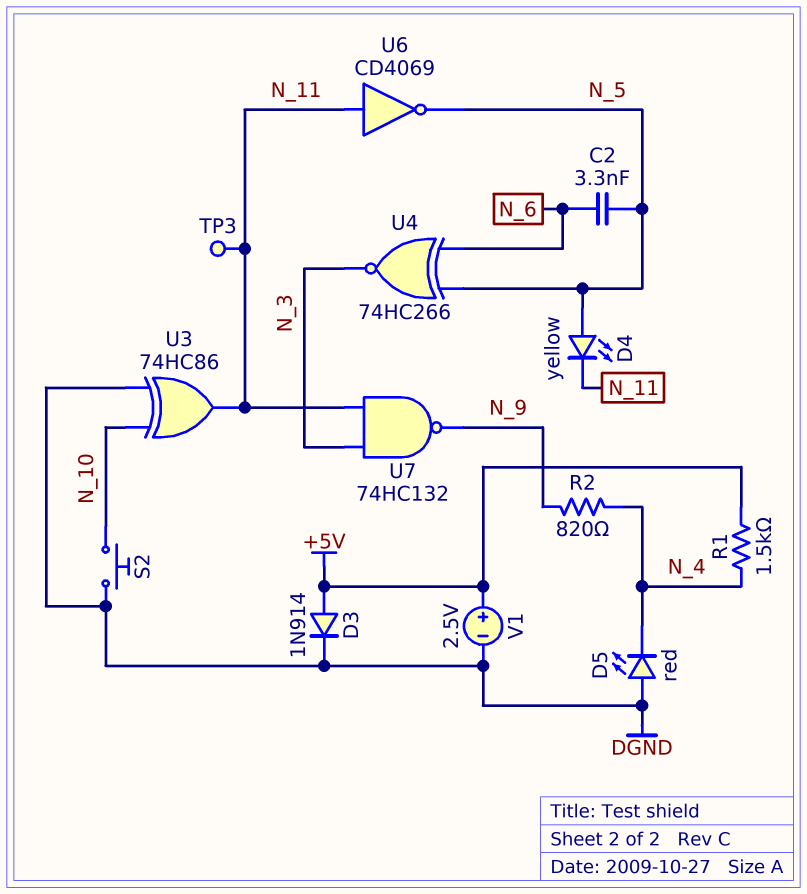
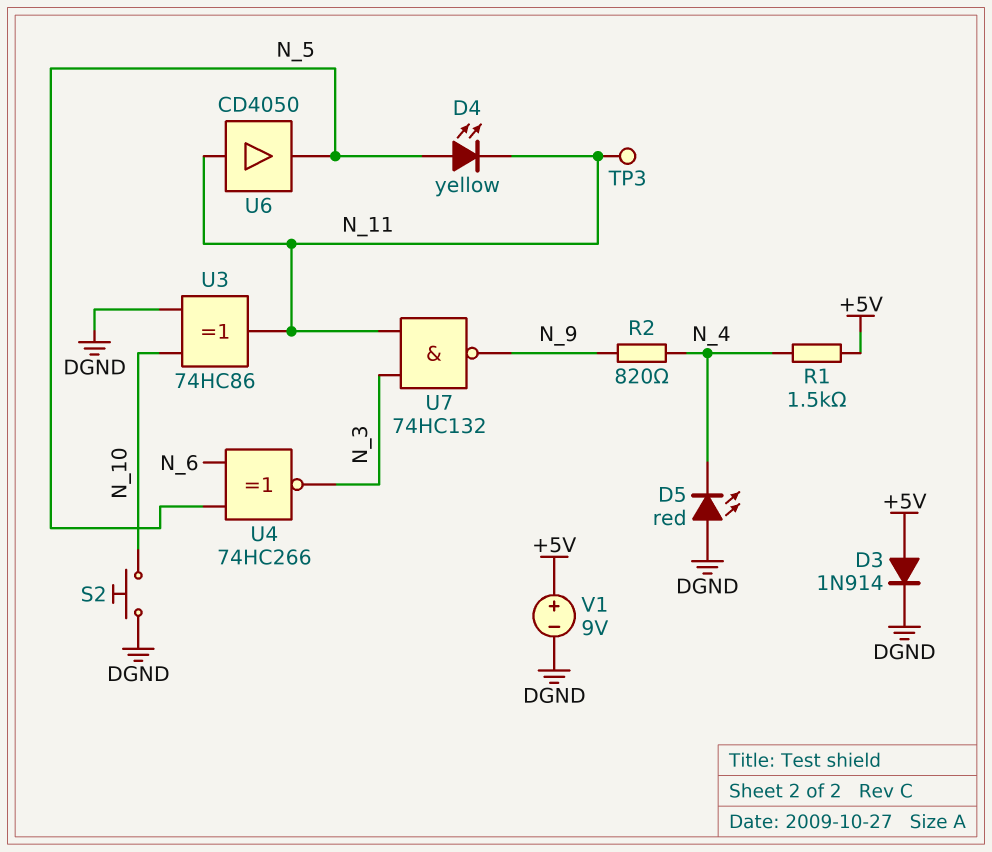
C2: 3.3nF (N_5, N_6) -> none
U6: NOT CD4069 (in N_11, out N_5) -> buffer CD4050 (in N_11, out N_5)
V1: 2.5V (plus +5V, minus DGND) -> 9V (plus +5V, minus DGND)

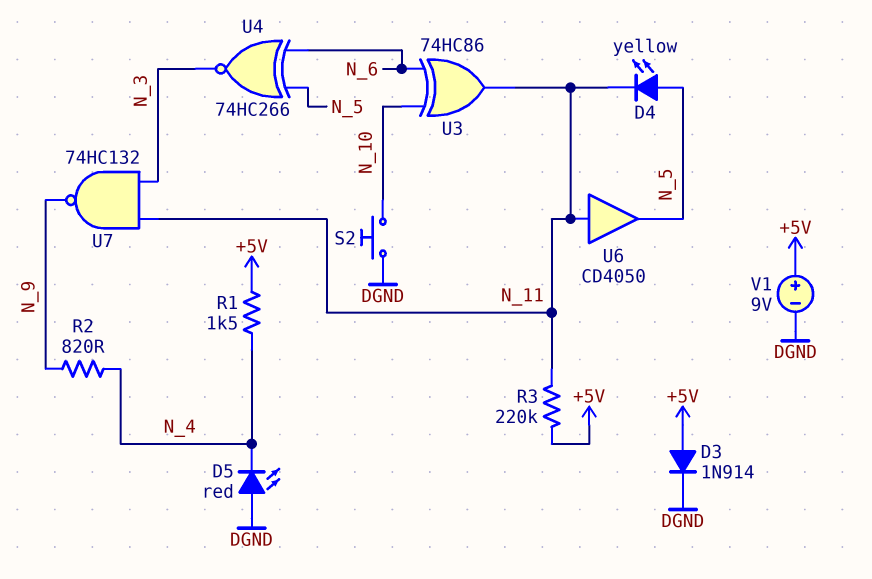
R3: none -> 220k (+5V, N_11)
TP3: test point (N_11) -> none
U3: XOR 74HC86 (in DGND, in N_10, out N_11) -> XOR 74HC86 (in N_6, in N_10, out N_11)

